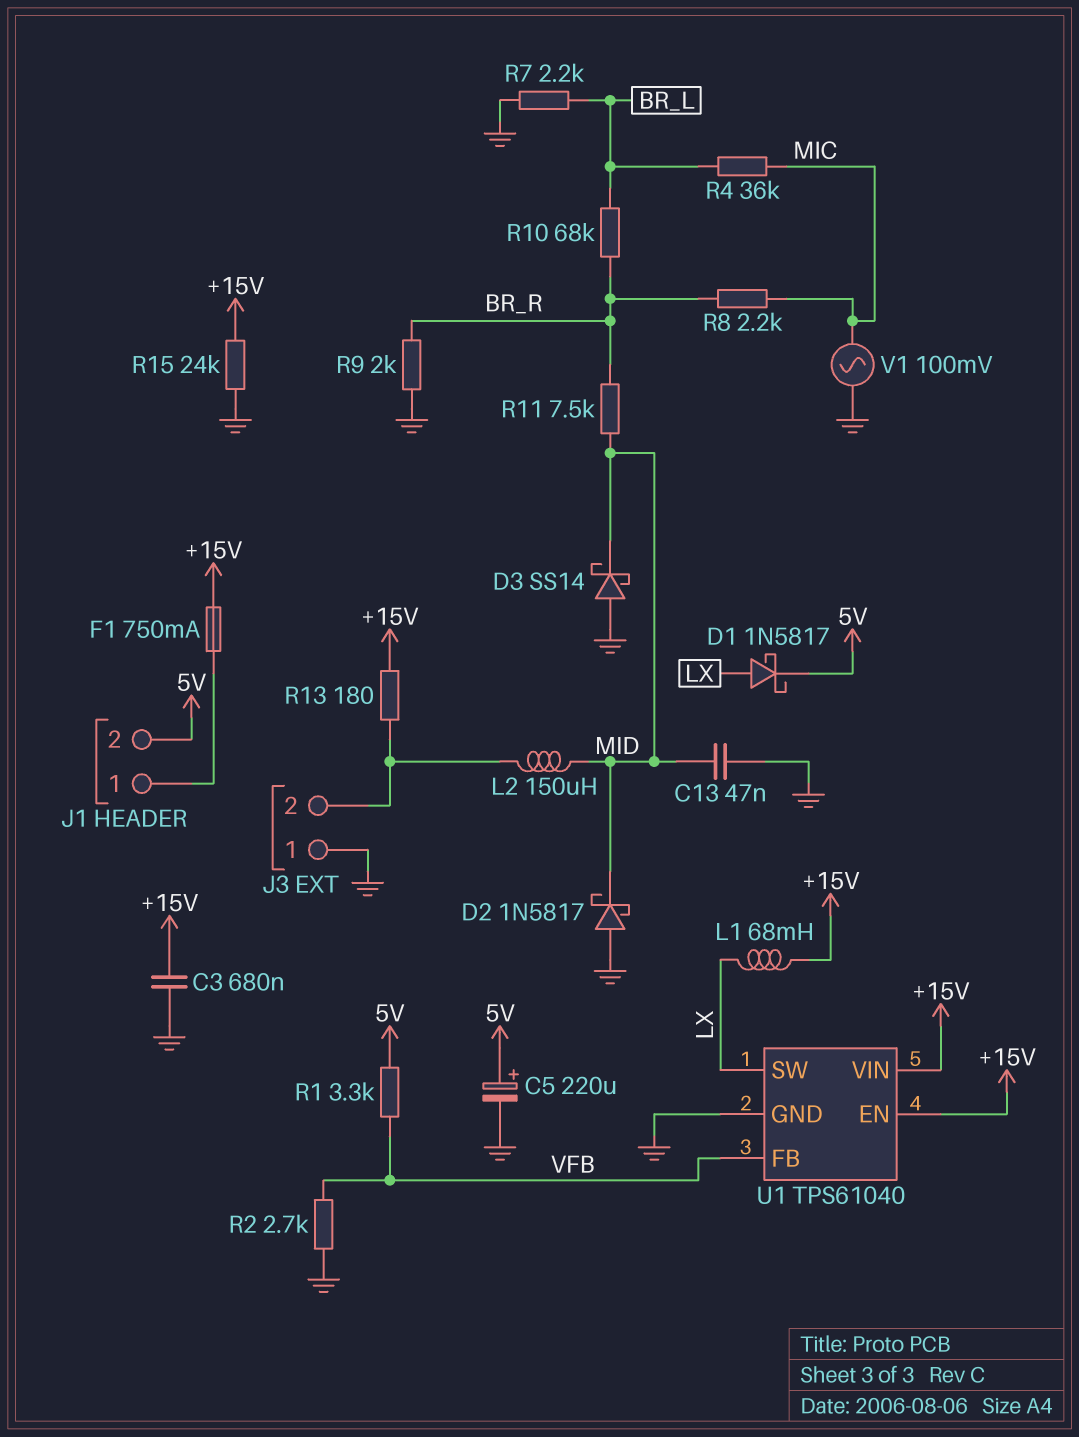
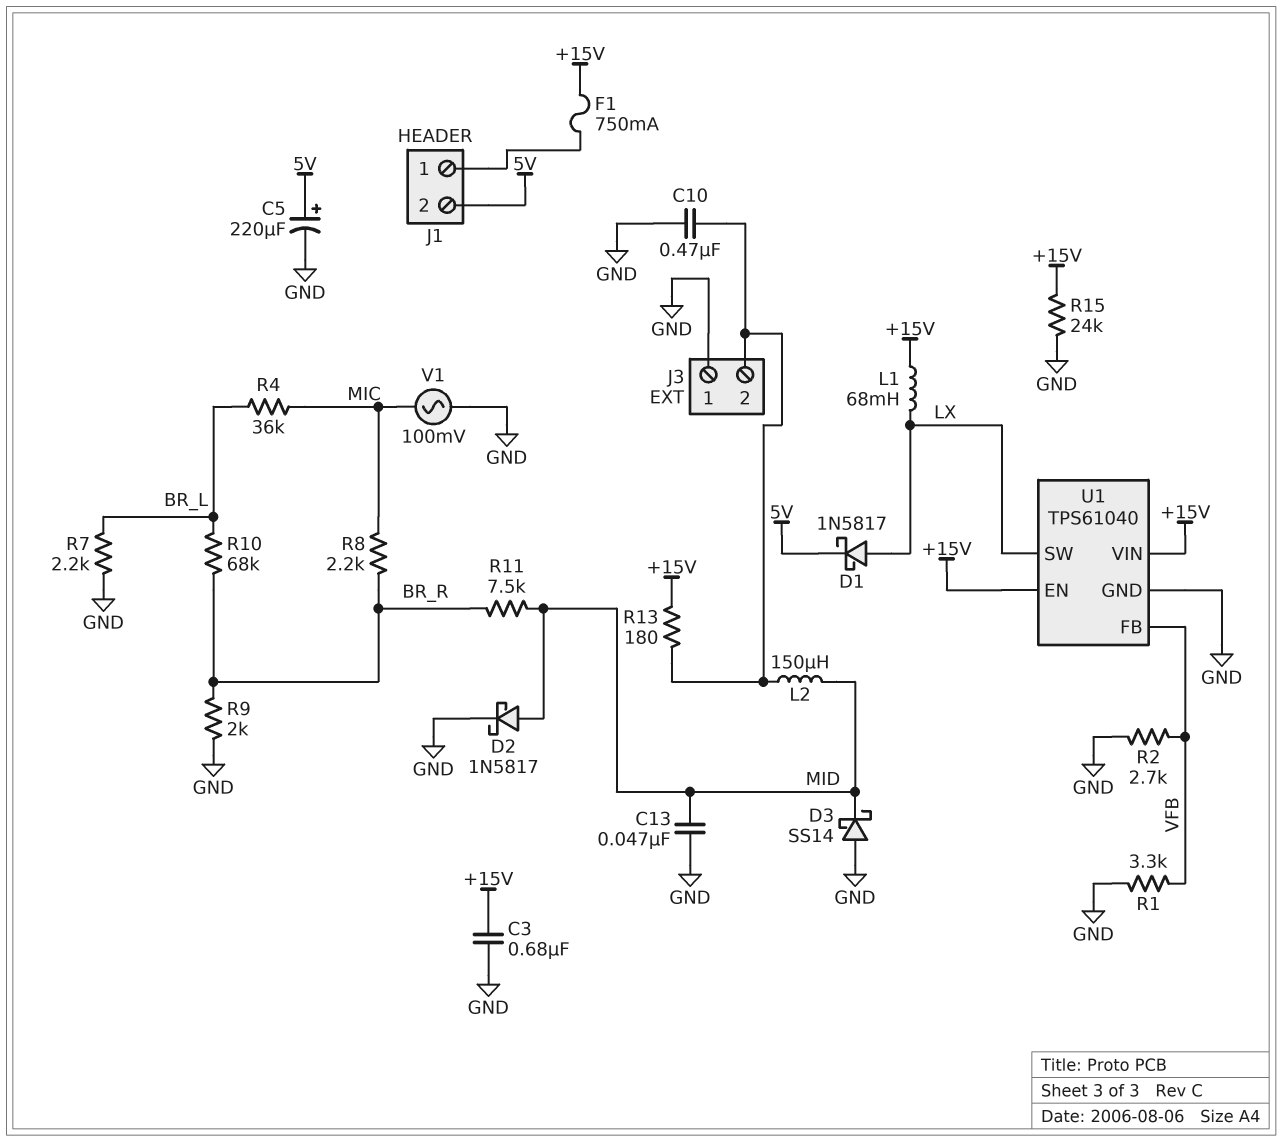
C10: none -> 470nF (GND, J3/2)
D2: schottky 1N5817 (A GND, K MID) -> schottky 1N5817 (A MID, K GND)
R1: 3.3k (5V, VFB) -> 3.3k (GND, VFB)

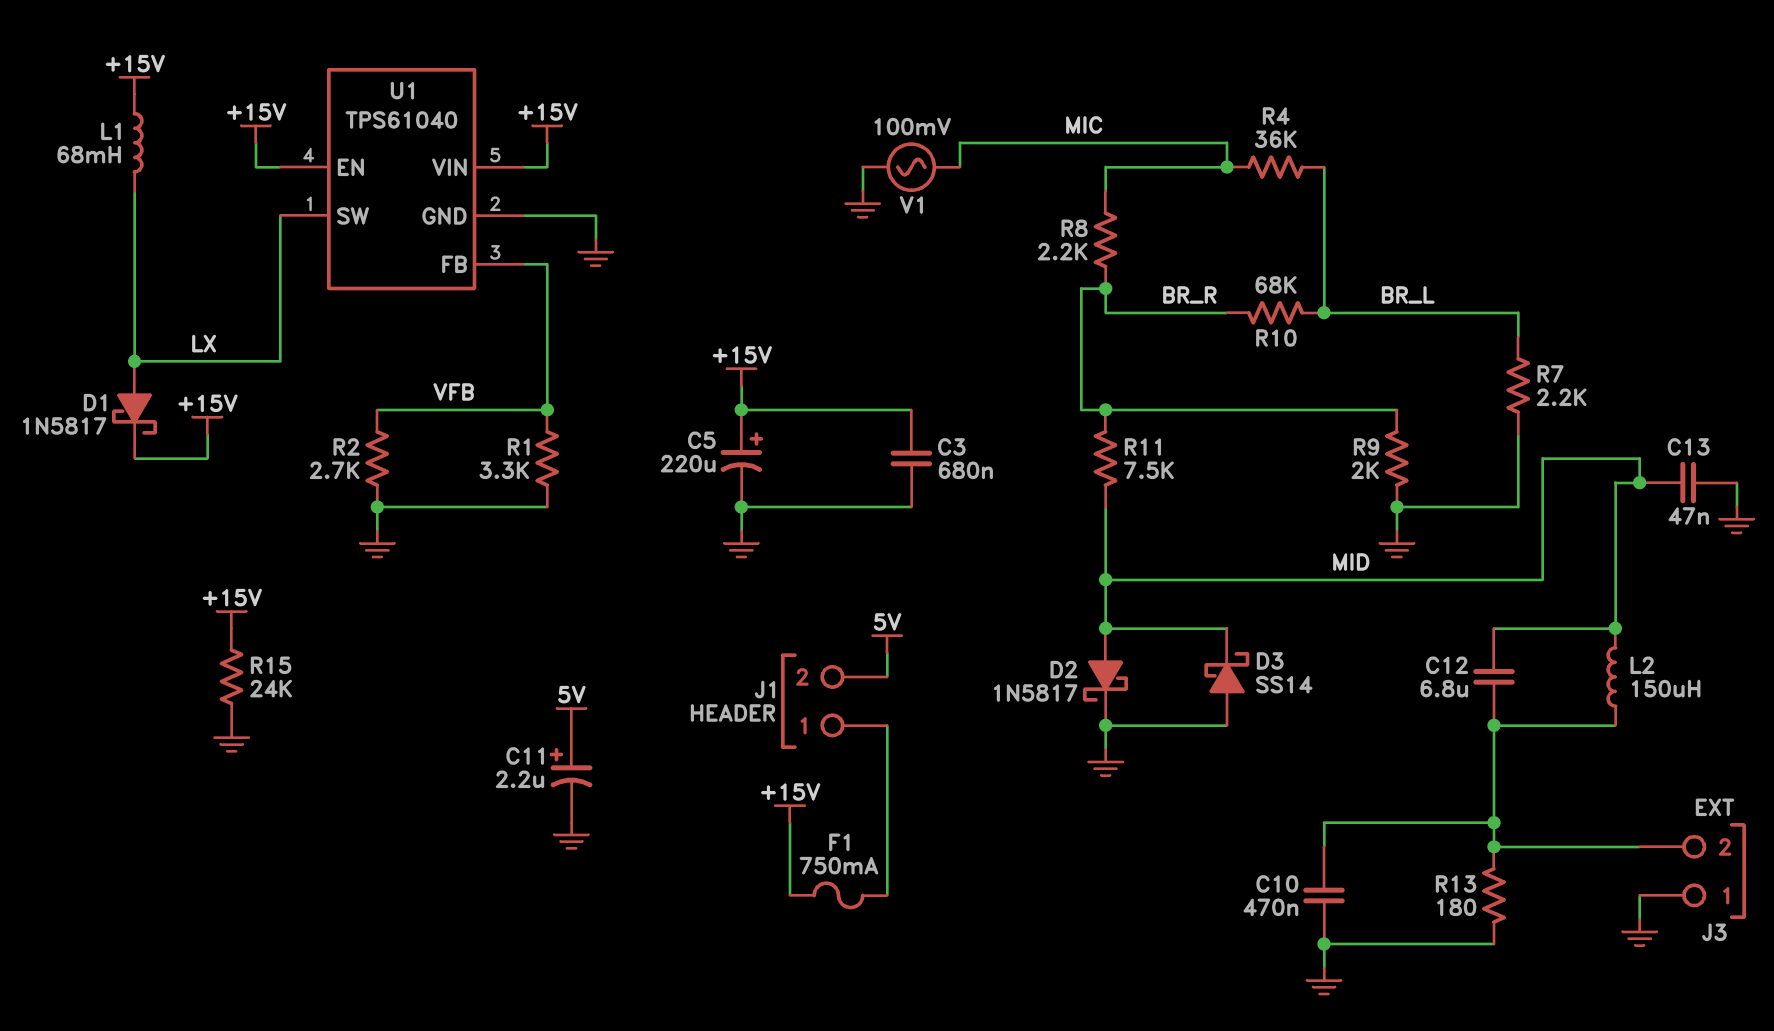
C5: 220uF (plus 5V, minus GND) -> 220uF (plus +15V, minus GND)
C11: none -> 2.2uF (plus 5V, minus GND)
C12: none -> 6.8uF (J3/2, MID)
D1: schottky 1N5817 (A LX, K 5V) -> schottky 1N5817 (A LX, K +15V)
R13: 180 (+15V, J3/2) -> 180 (GND, J3/2)

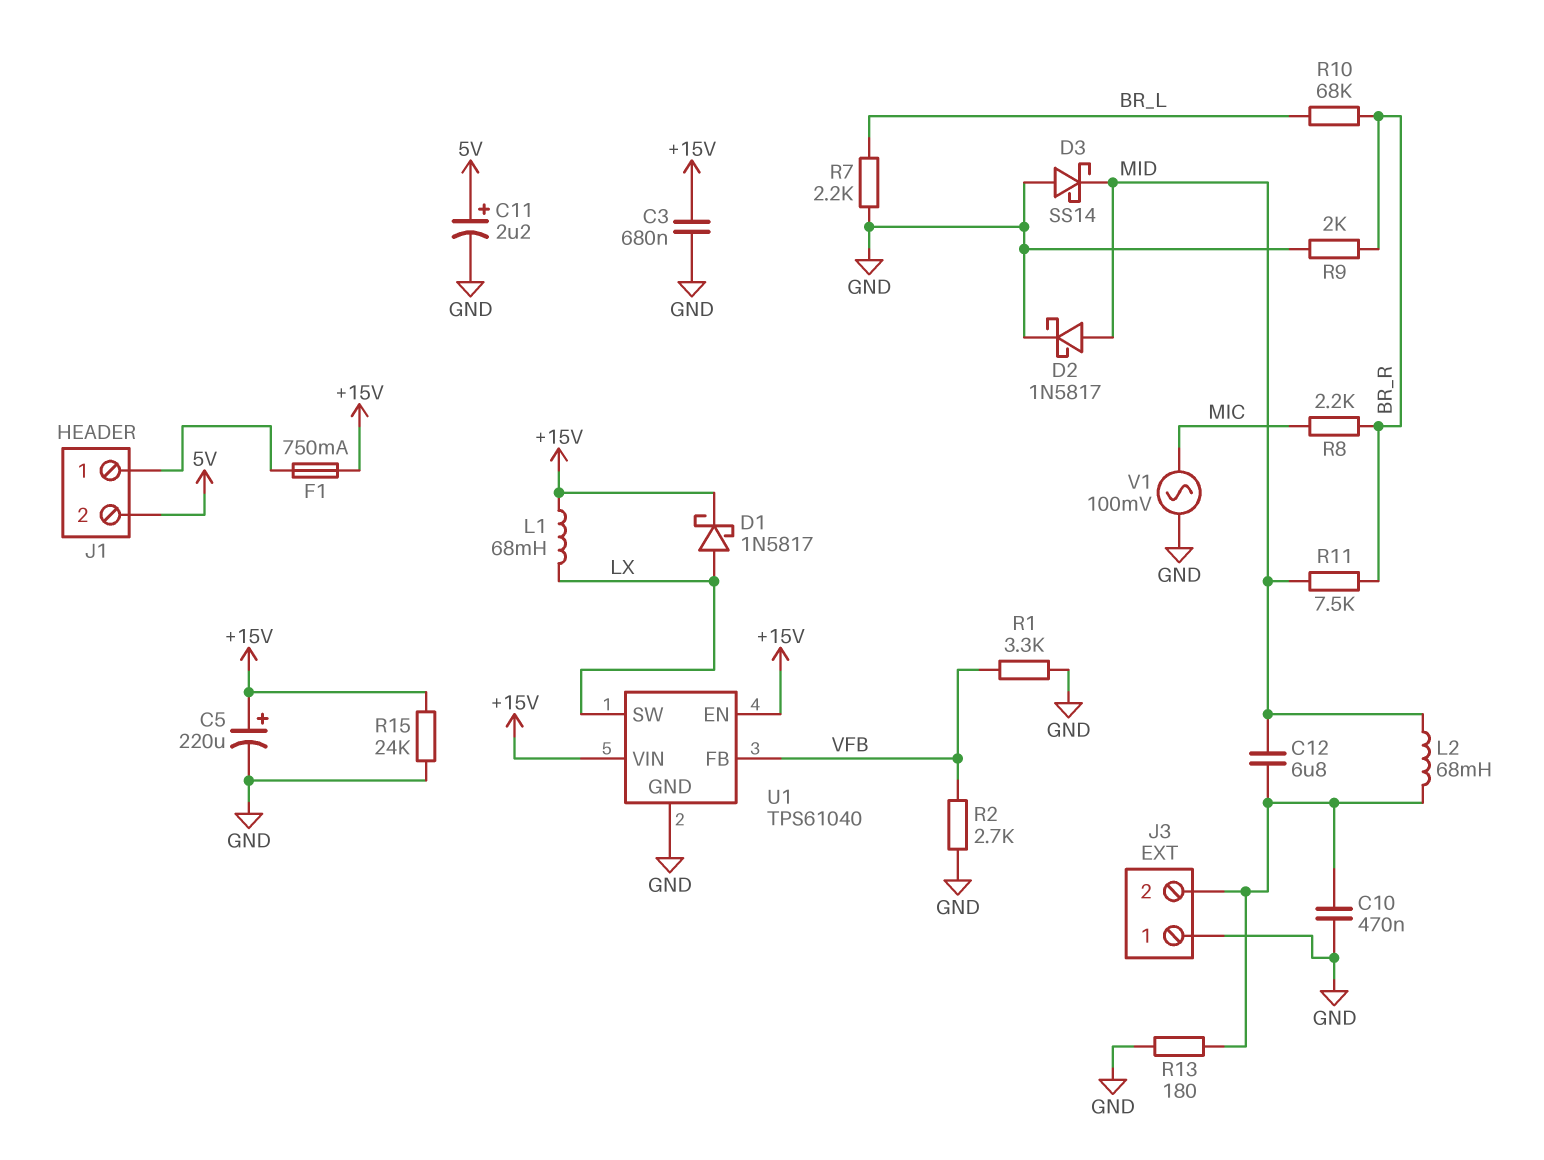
C13: 47nF (GND, MID) -> none
L2: 150uH (J3/2, MID) -> 68mH (J3/2, MID)
R4: 36k (BR_L, MIC) -> none

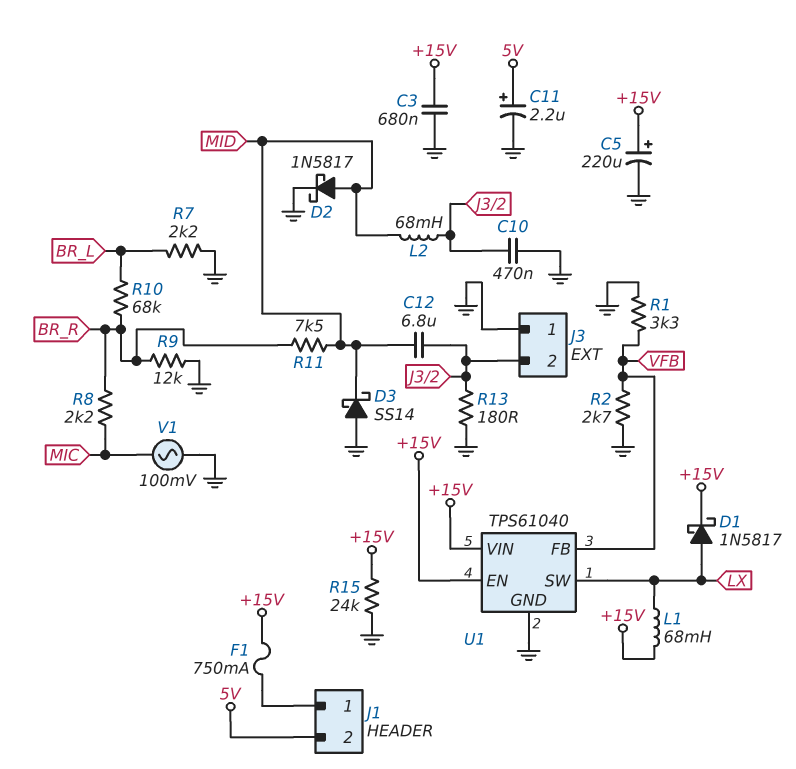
R9: 2k (BR_R, GND) -> 12k (BR_R, GND)

